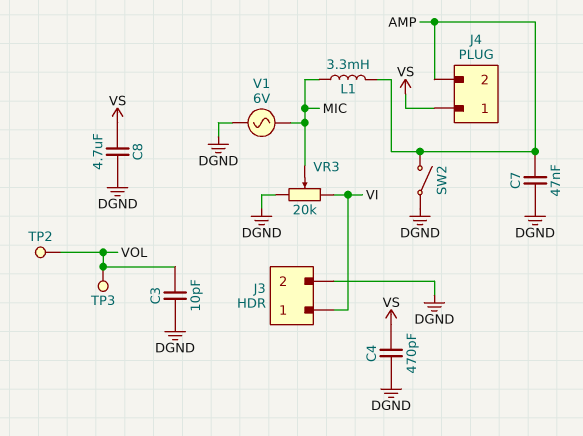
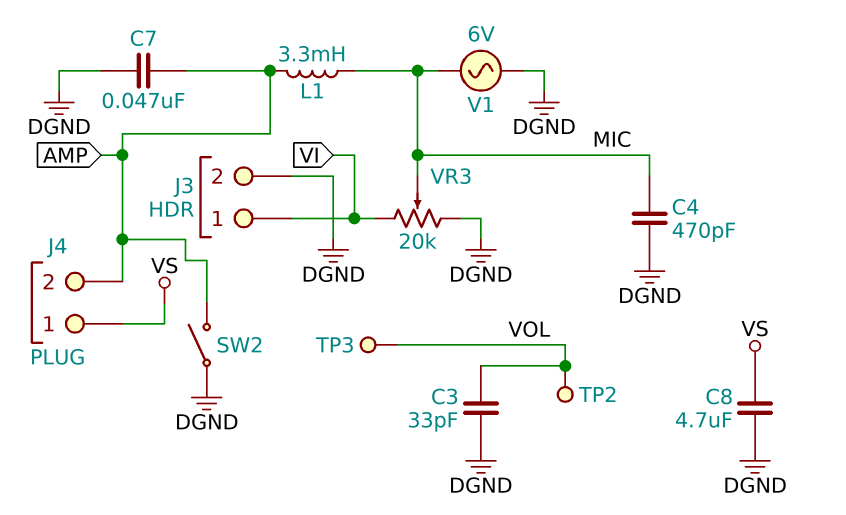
C3: 10pF (DGND, VOL) -> 33pF (DGND, VOL)
C4: 470pF (DGND, VS) -> 470pF (DGND, MIC)

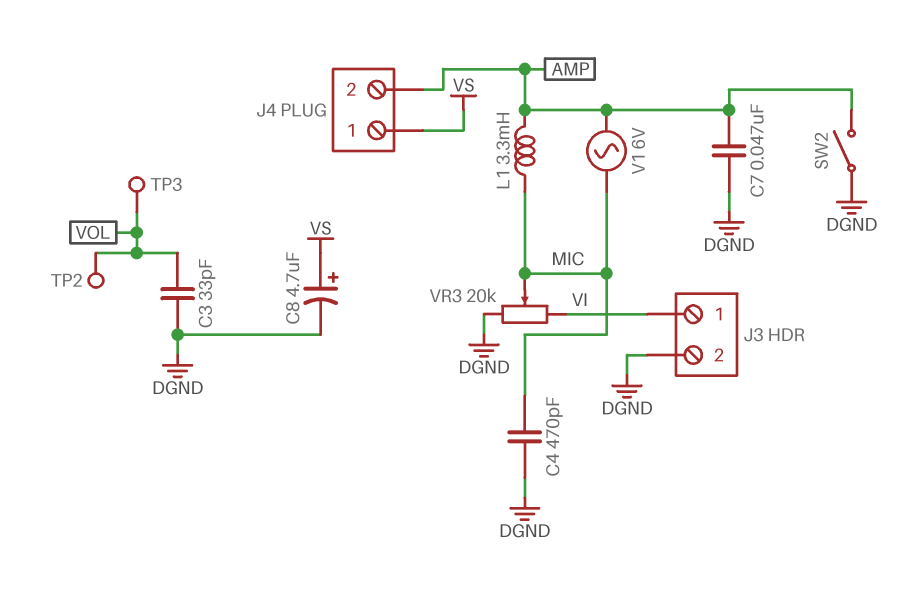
C8: 4.7uF (DGND, VS) -> 4.7uF (plus VS, minus DGND)
V1: AC 6V (DGND, MIC) -> AC 6V (AMP, MIC)

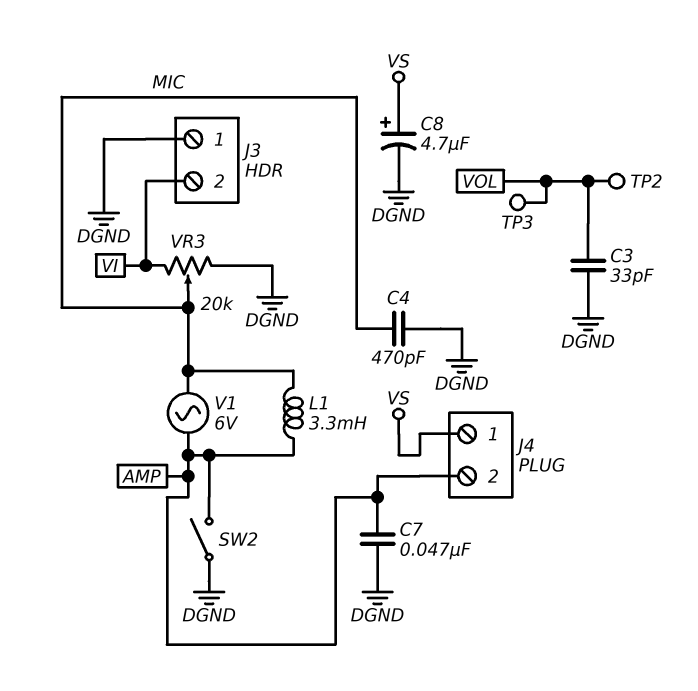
J3 pin 1: VI -> DGND
J3 pin 2: DGND -> VI

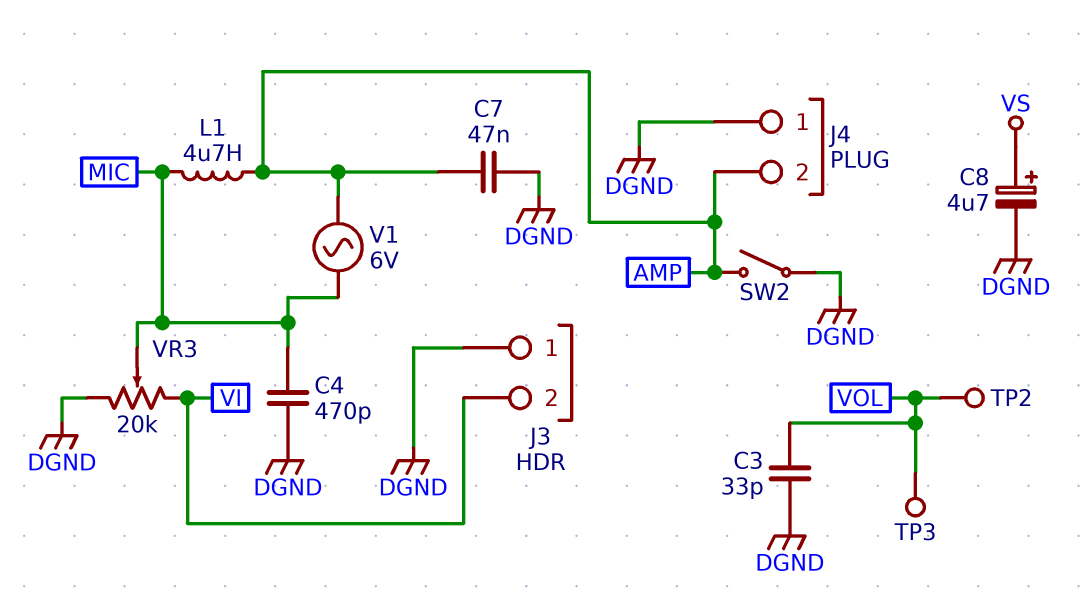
J4 pin 1: VS -> DGND
L1: 3.3mH (AMP, MIC) -> 4.7uH (AMP, MIC)

